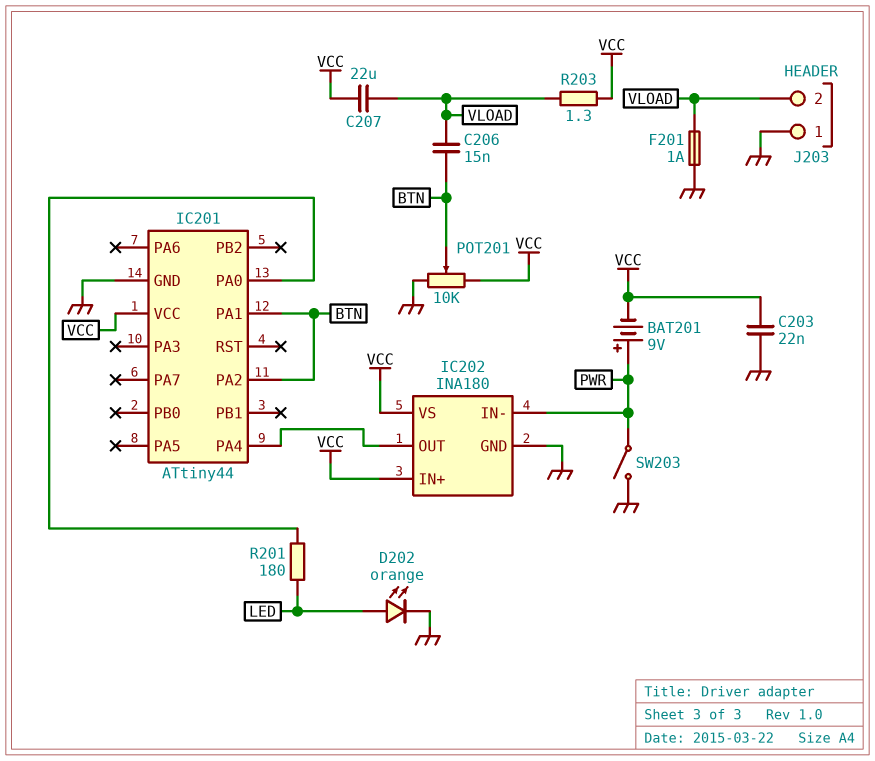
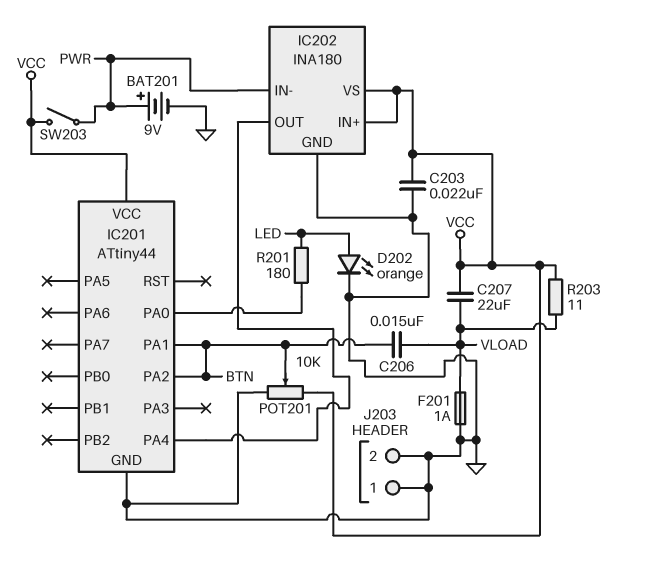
BAT201: 9V (plus PWR, minus VCC) -> 9V (plus PWR, minus GND)
J203 pin 2: VLOAD -> GND
R203: 1.3 (VCC, VLOAD) -> 11 (VCC, VLOAD)
SW203: switch (GND, PWR) -> switch (PWR, VCC)

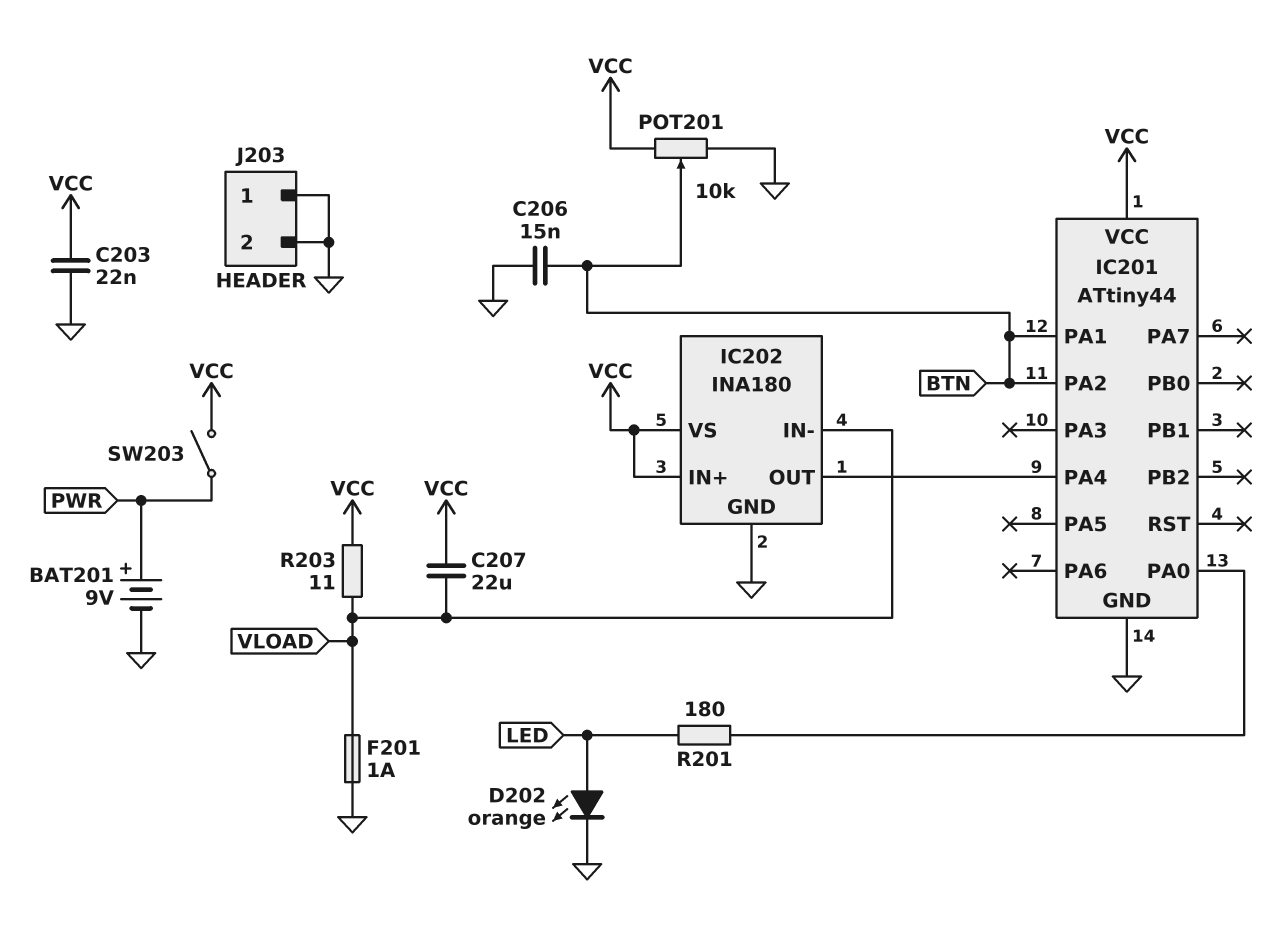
C206: 15nF (BTN, VLOAD) -> 15nF (BTN, GND)
IC202 pin IN-: PWR -> VLOAD

